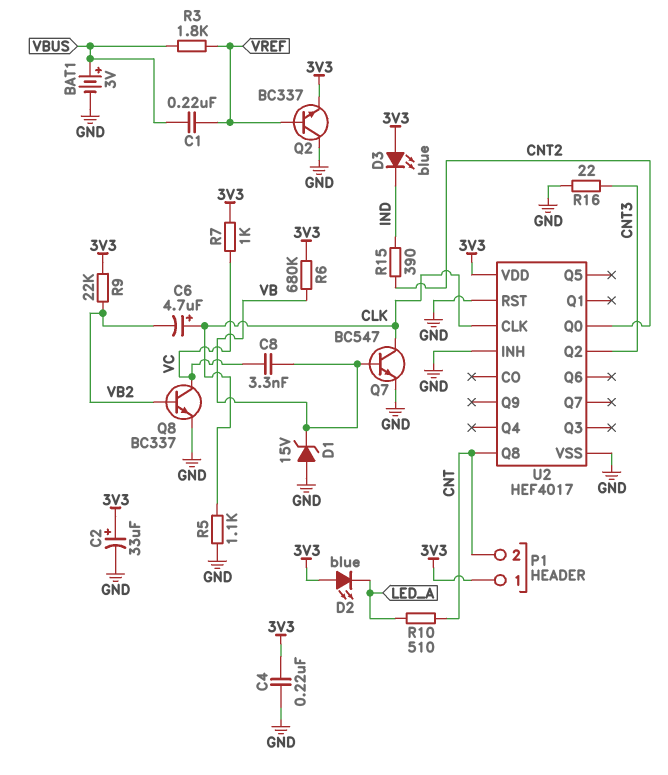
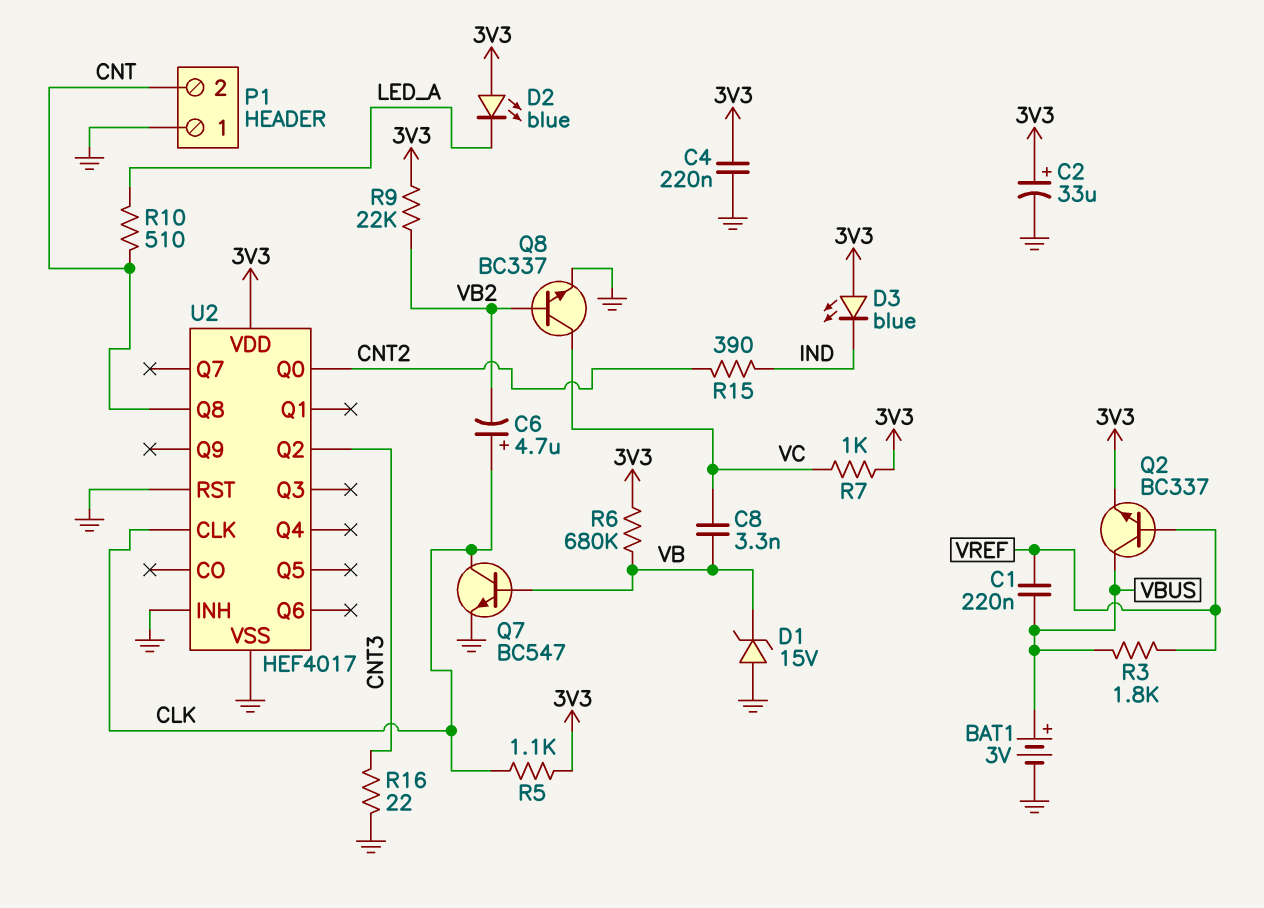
P1 pin 1: 3V3 -> GND
Q2: NPN BC337 (B VREF, C GND, E 3V3) -> NPN BC337 (B VREF, C VBUS, E 3V3)
R5: 1.1k (CLK, GND) -> 1.1k (3V3, CLK)

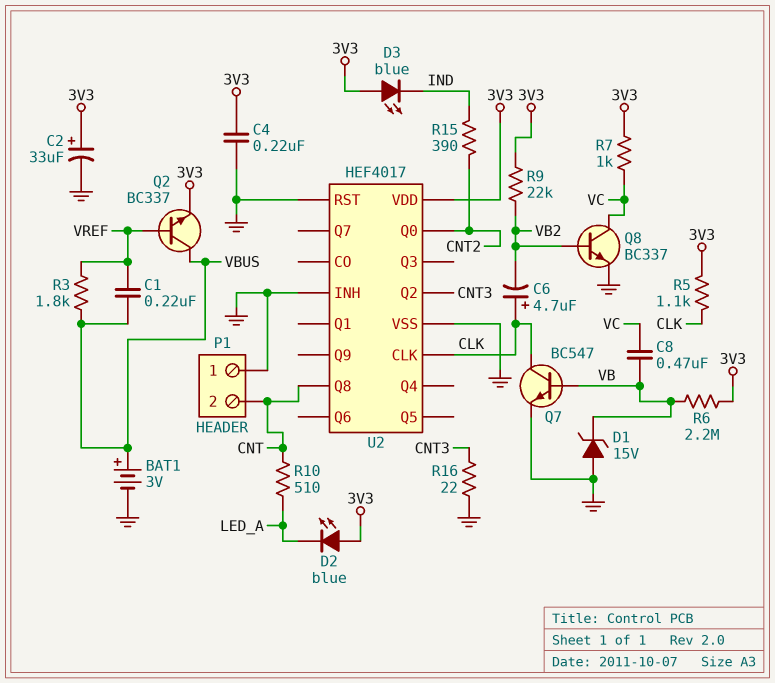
C8: 3.3nF (VB, VC) -> 470nF (VB, VC)
R6: 680k (3V3, VB) -> 2.2M (3V3, VB)

